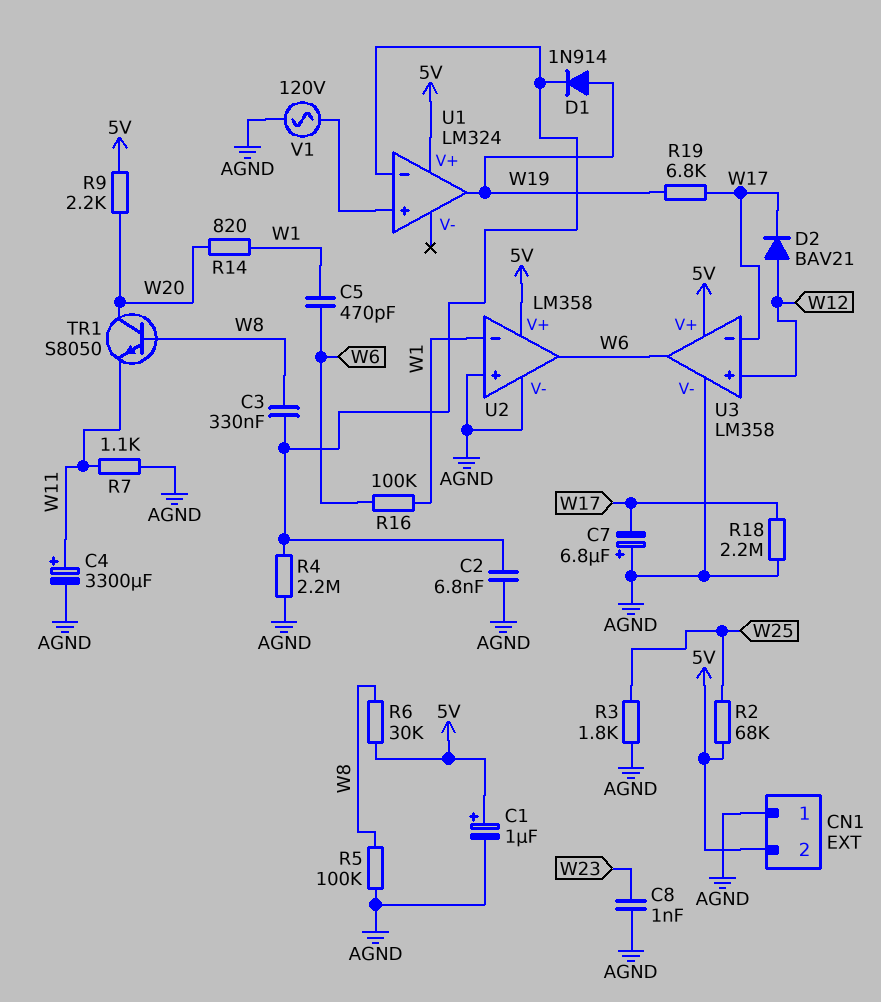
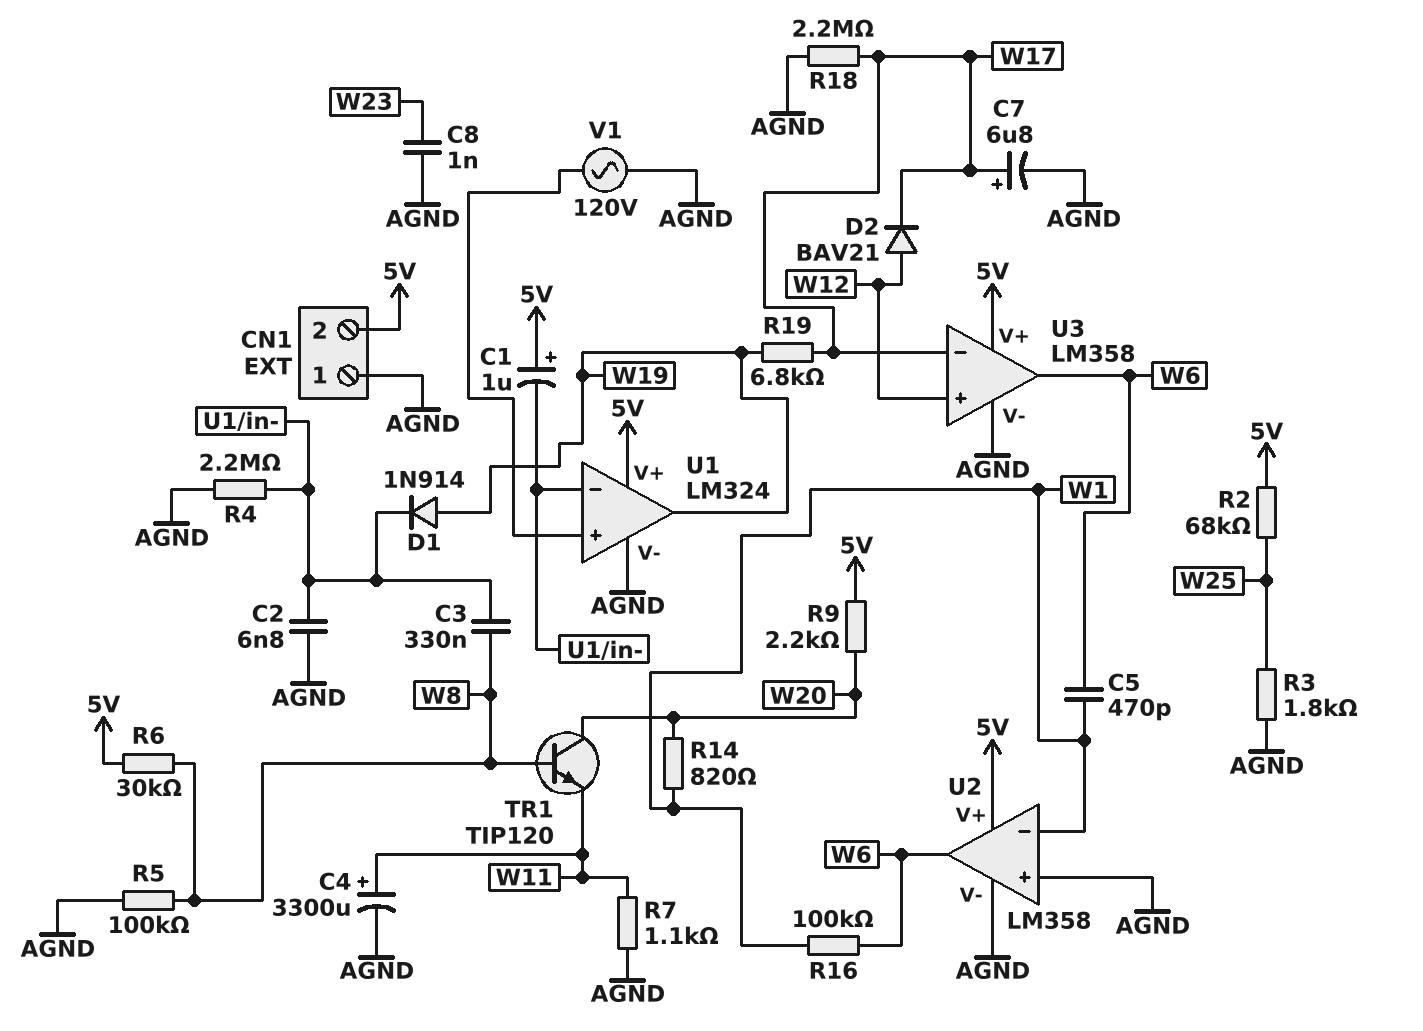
C1: 1uF (plus 5V, minus AGND) -> 1uF (plus 5V, minus U1/in-)
C7: 6.8uF (plus AGND, minus W17) -> 6.8uF (plus W17, minus AGND)
TR1: NPN S8050 (B W8, C W20, E W11) -> NPN TIP120 (B W8, C W20, E W11)
U1 pin V-: none -> AGND

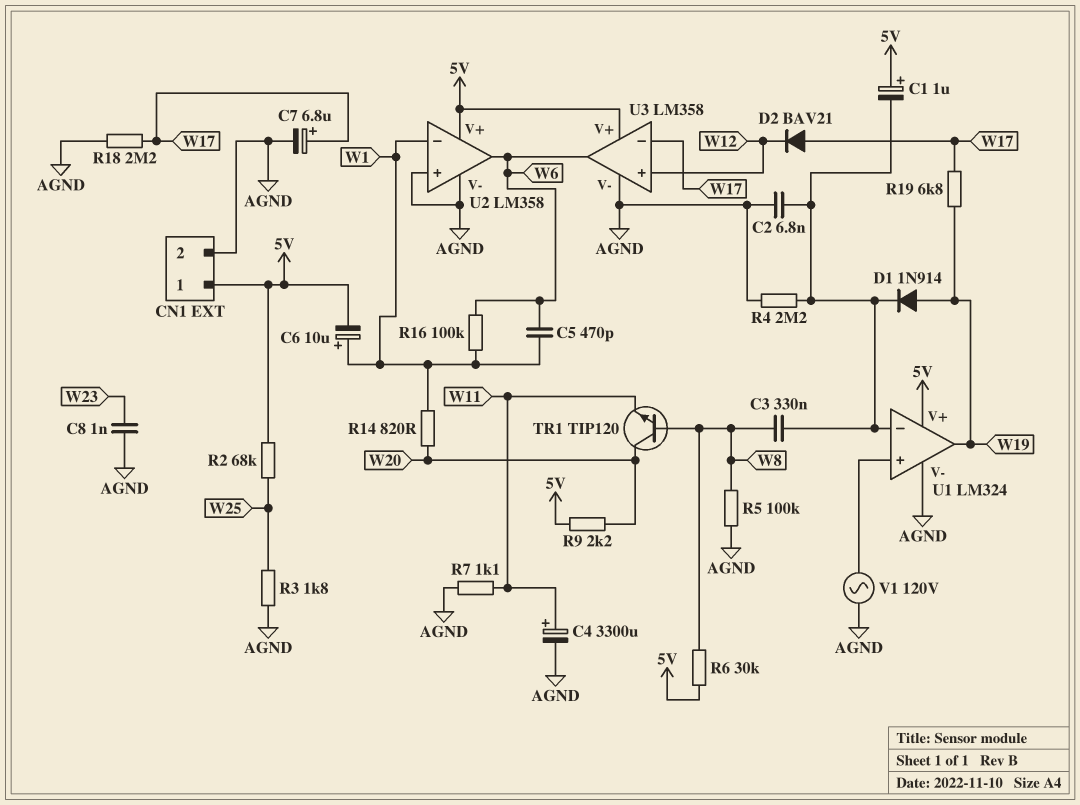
C6: none -> 10uF (plus W1, minus 5V)
CN1 pin 1: AGND -> 5V
CN1 pin 2: 5V -> AGND
D2: diode BAV21 (A W12, K W17) -> diode BAV21 (A W17, K W12)

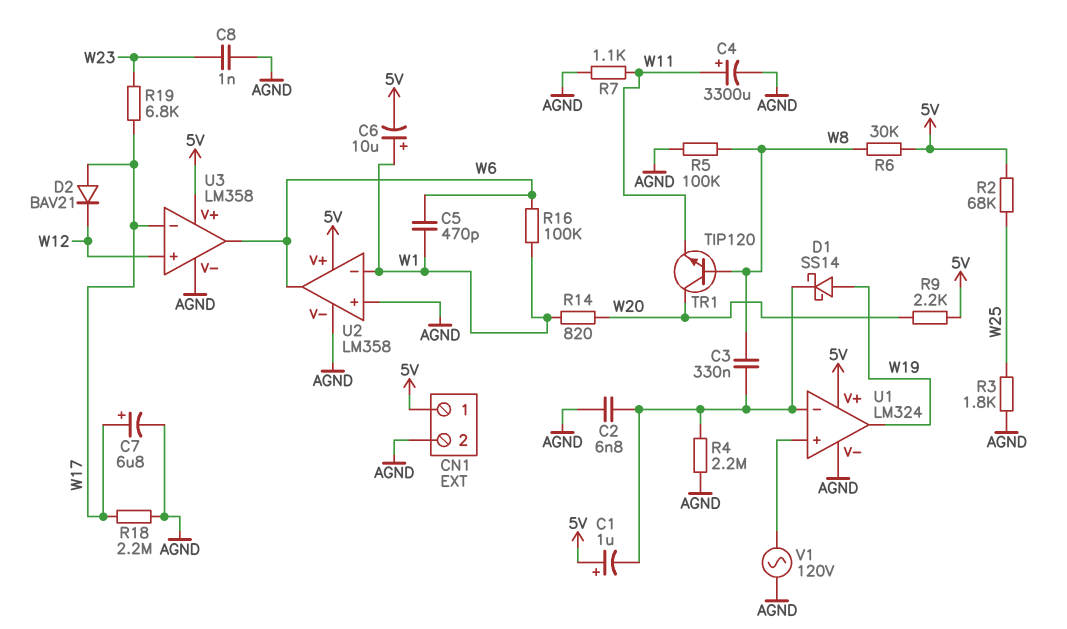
D1: diode 1N914 (A W19, K U1/in-) -> schottky SS14 (A W19, K U1/in-)
R19: 6.8k (W17, W19) -> 6.8k (W17, W23)

